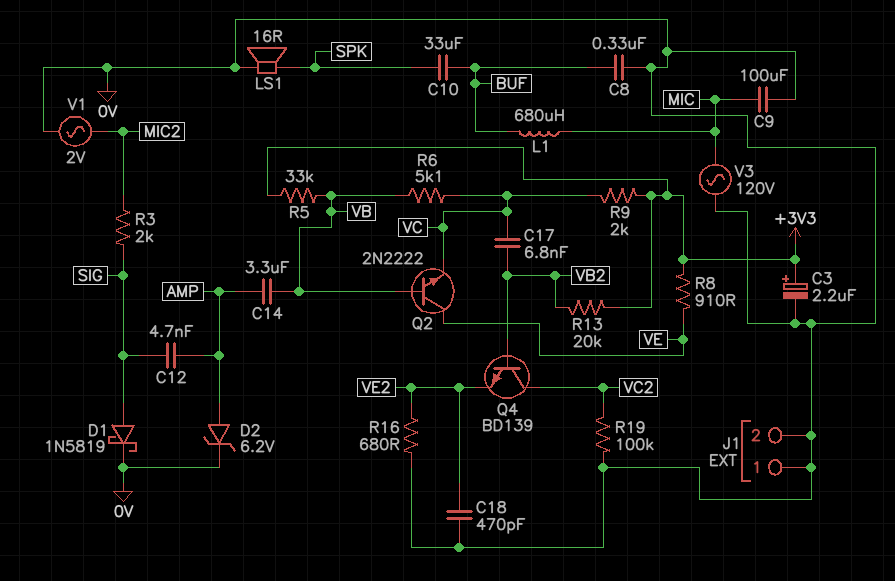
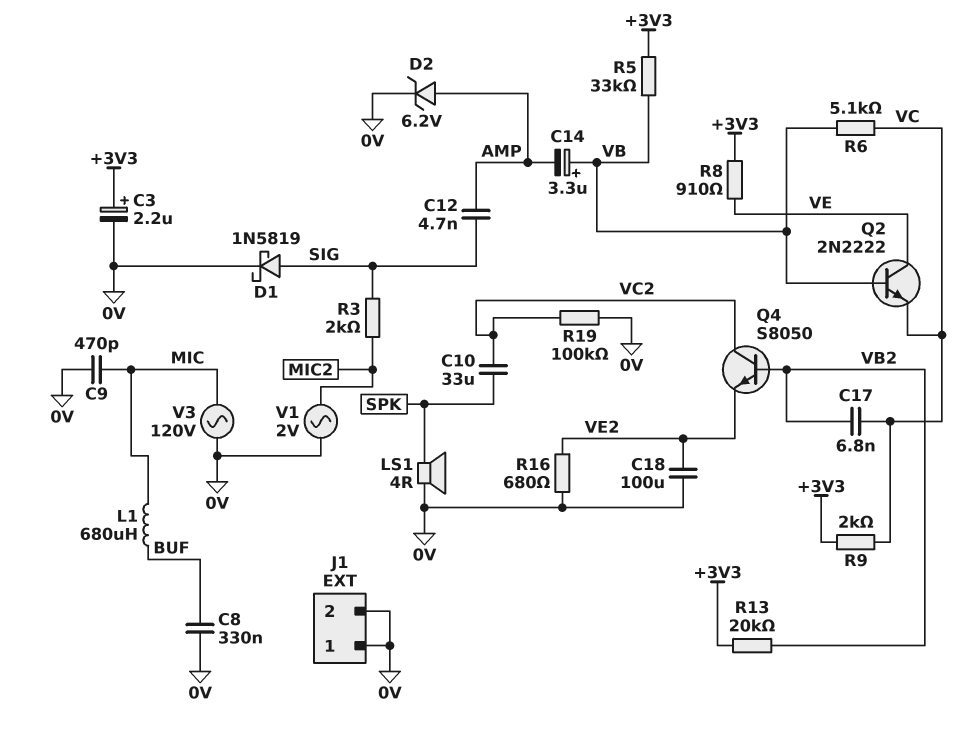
C9: 100uF (0V, MIC) -> 470pF (0V, MIC)
C10: 33uF (BUF, SPK) -> 33uF (SPK, VC2)
C14: 3.3uF (AMP, VB) -> 3.3uF (plus VB, minus AMP)
C18: 470pF (0V, VE2) -> 100uF (0V, VE2)
LS1: speaker 16R (0V, SPK) -> speaker 4R (0V, SPK)
Q4: NPN BD139 (B VB2, C VC2, E VE2) -> NPN S8050 (B VB2, C VC2, E VE2)

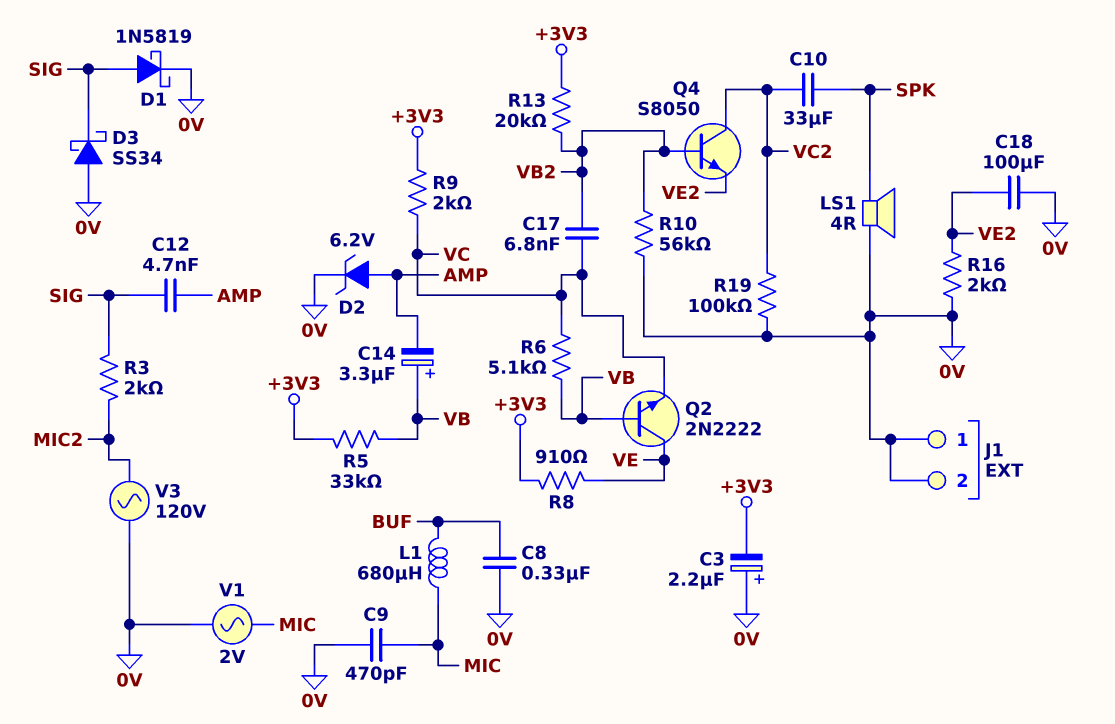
C3: 2.2uF (plus +3V3, minus 0V) -> 2.2uF (plus 0V, minus +3V3)
D3: none -> schottky SS34 (A 0V, K SIG)
R10: none -> 56k (0V, VB2)
R16: 680 (0V, VE2) -> 2k (0V, VE2)
V1: AC 2V (0V, MIC2) -> AC 2V (0V, MIC)
V3: AC 120V (0V, MIC) -> AC 120V (0V, MIC2)

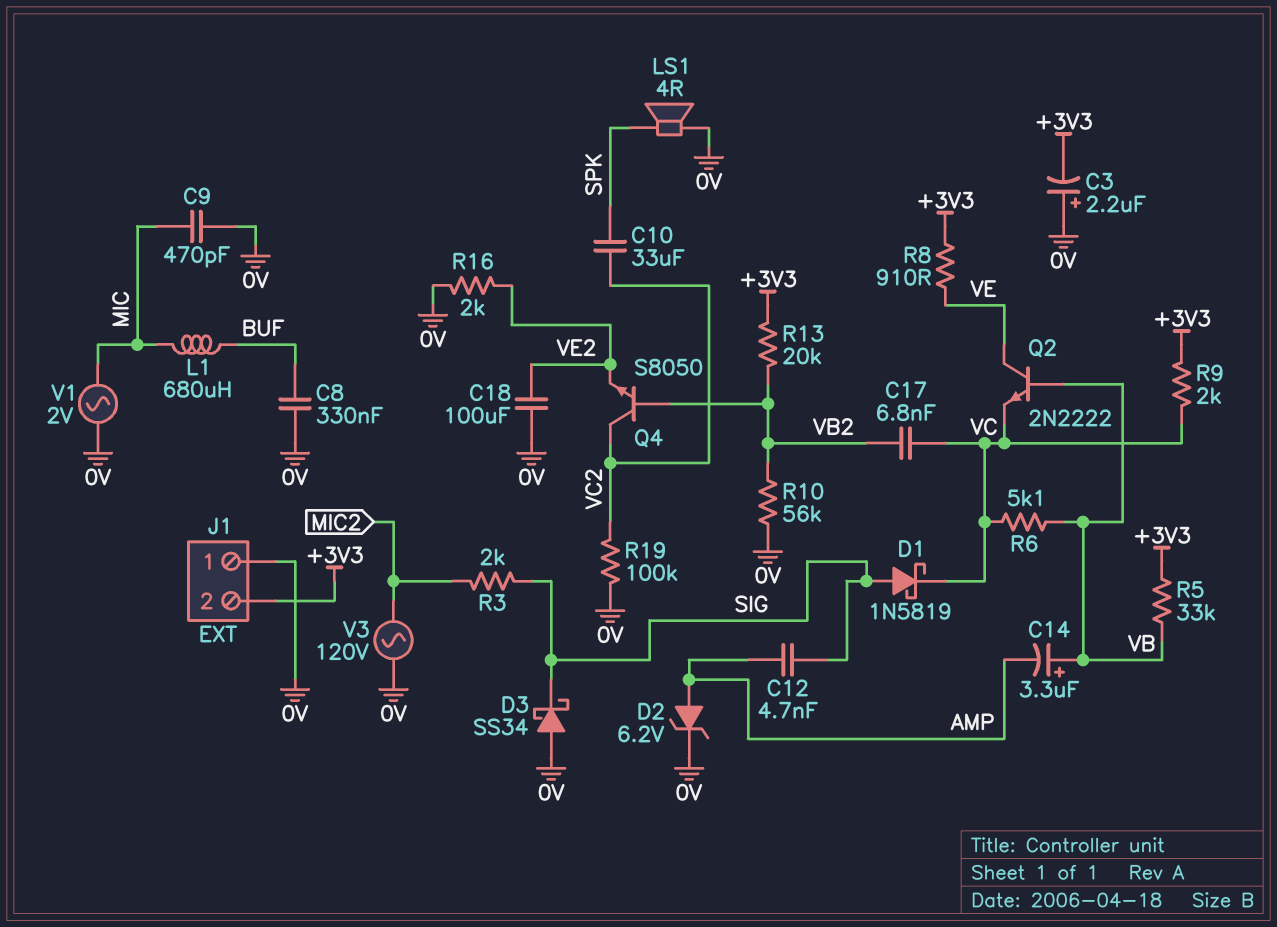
D1: schottky 1N5819 (A SIG, K 0V) -> schottky 1N5819 (A SIG, K VC)
J1 pin 2: 0V -> +3V3

